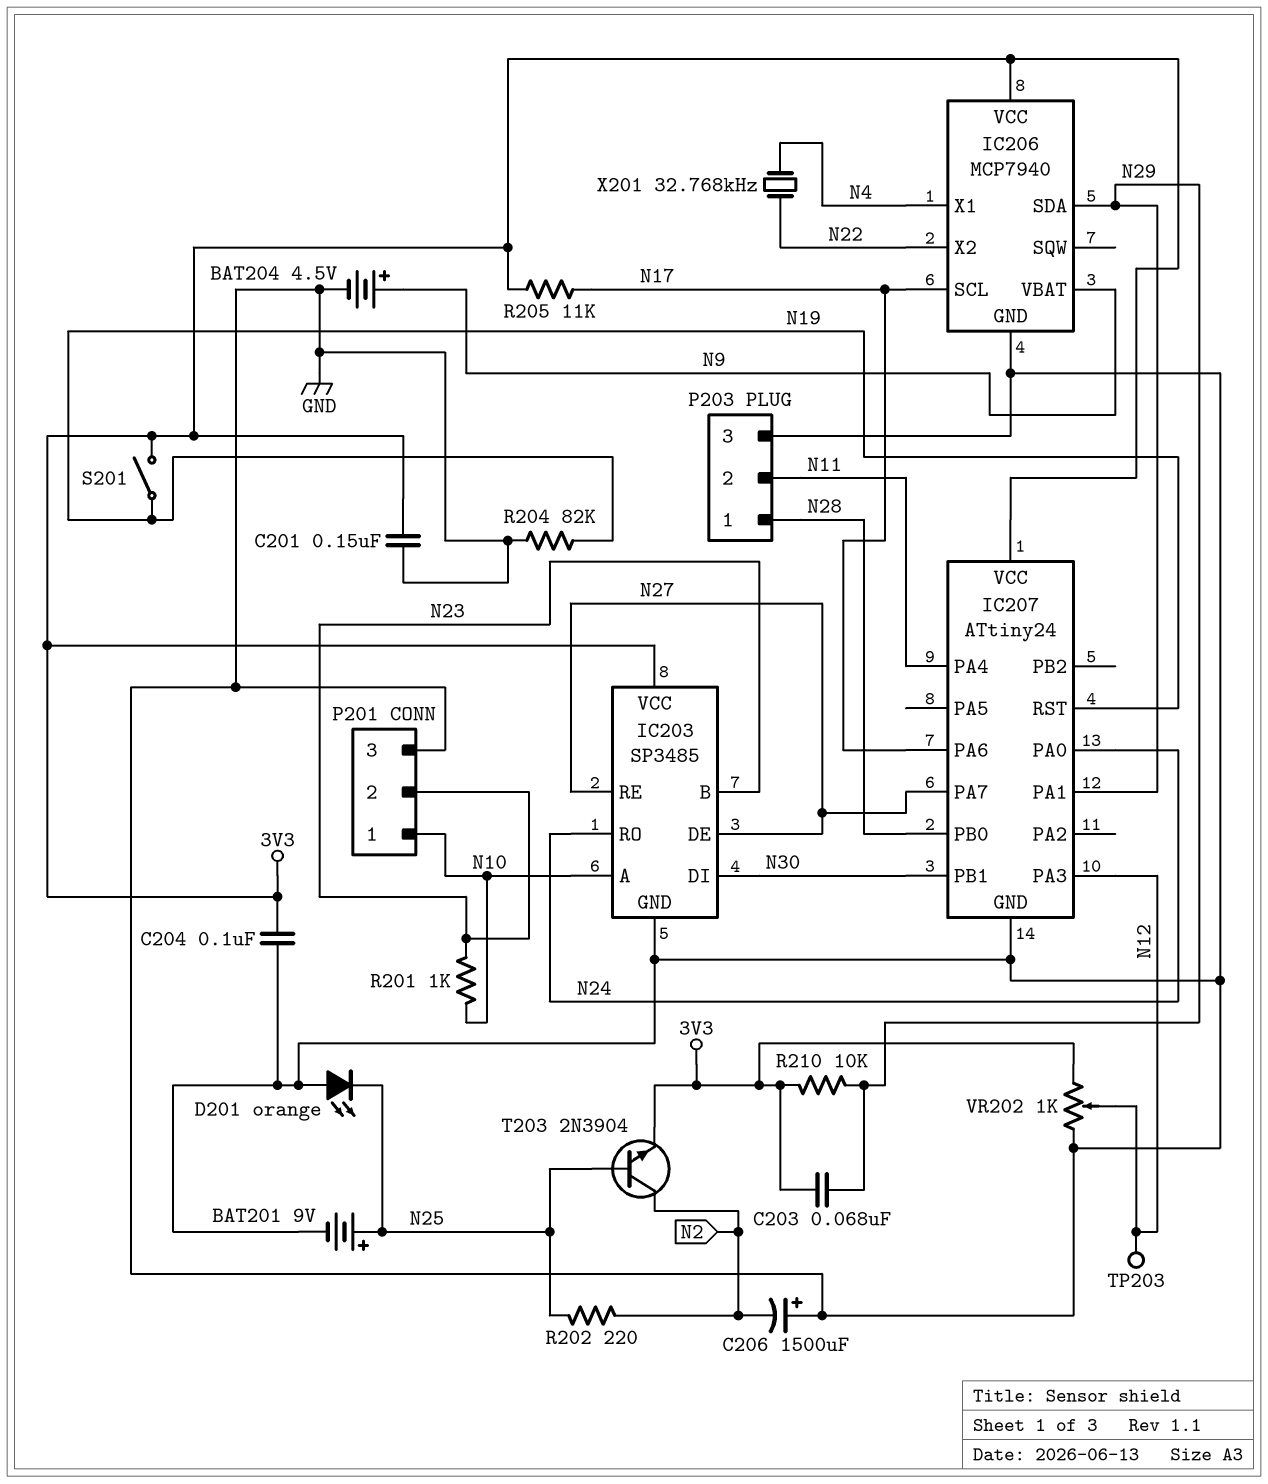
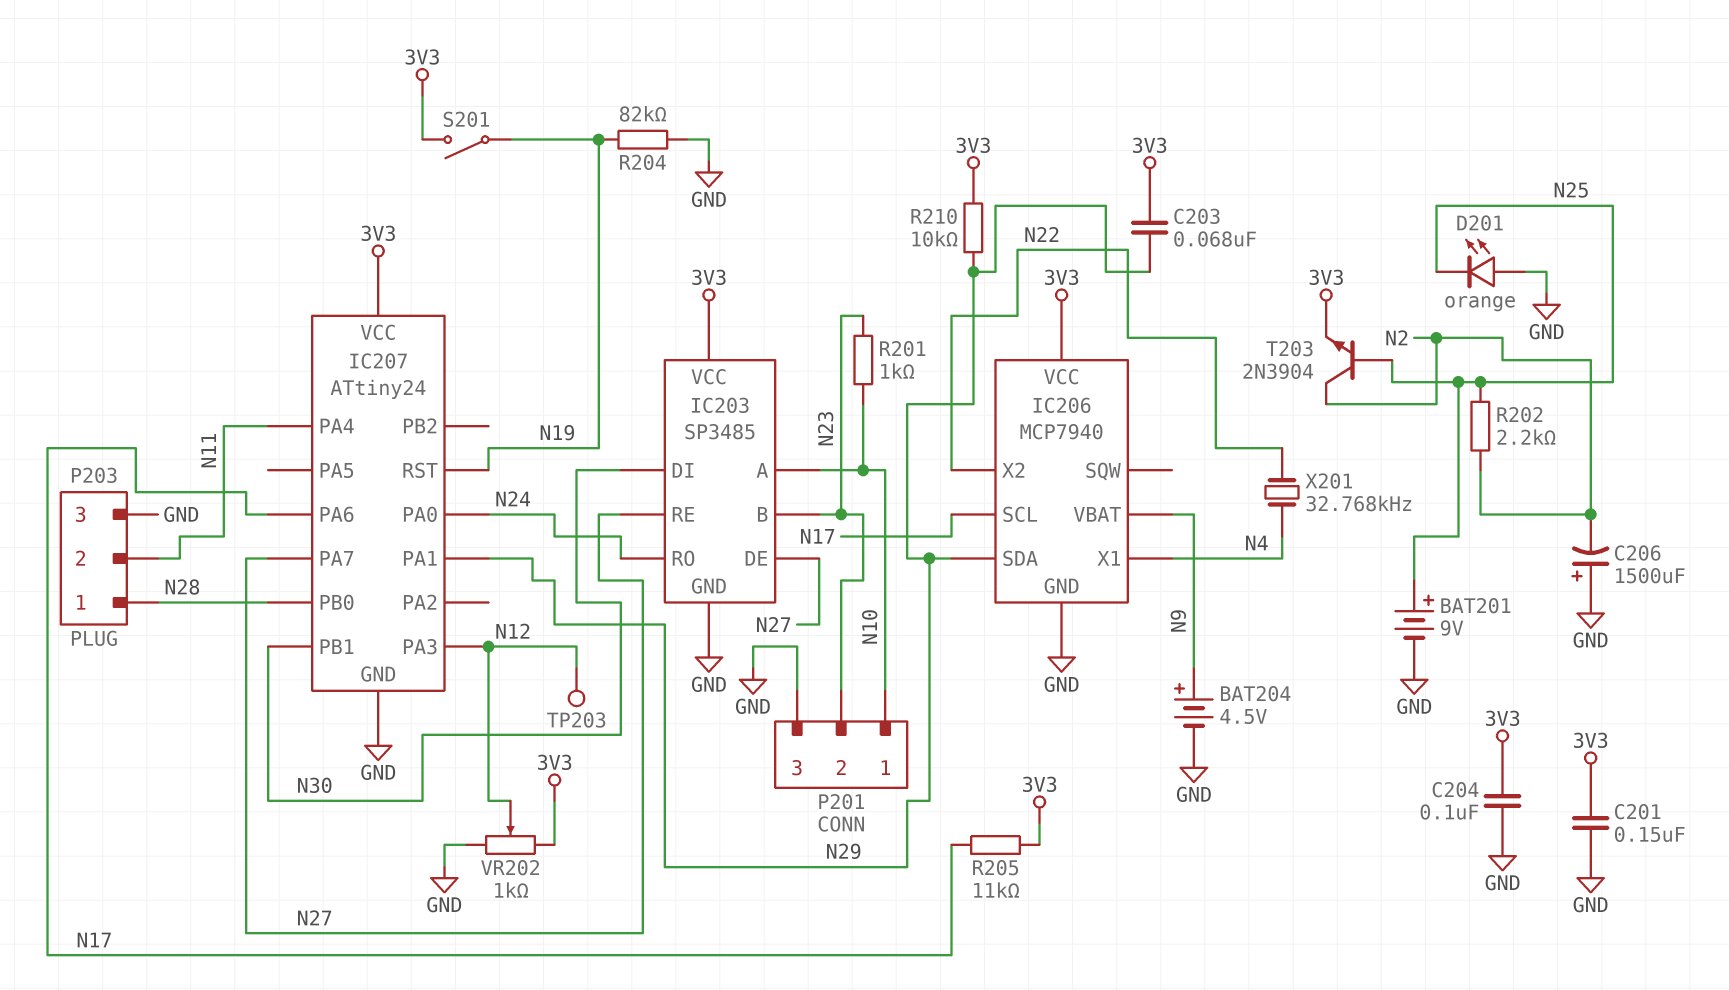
R202: 220 (N2, N25) -> 2.2k (N2, N25)

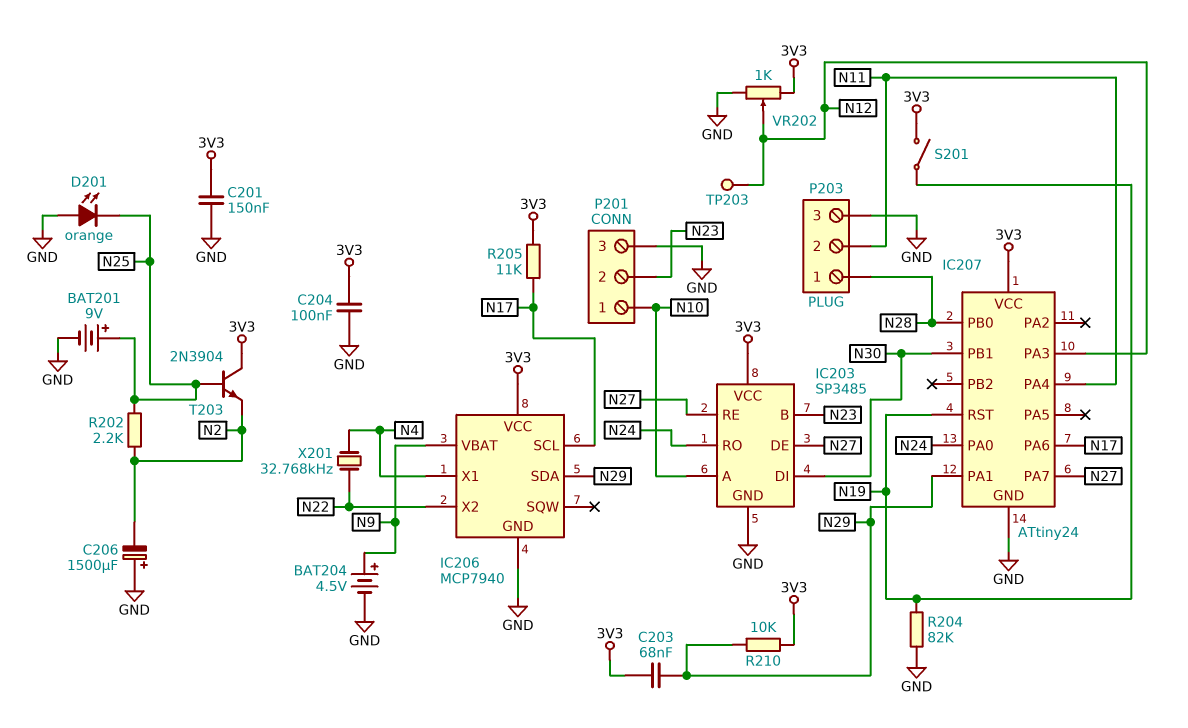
R201: 1k (N10, N23) -> none
T203: NPN 2N3904 (B N25, C N2, E 3V3) -> NPN 2N3904 (B N25, C 3V3, E N2)

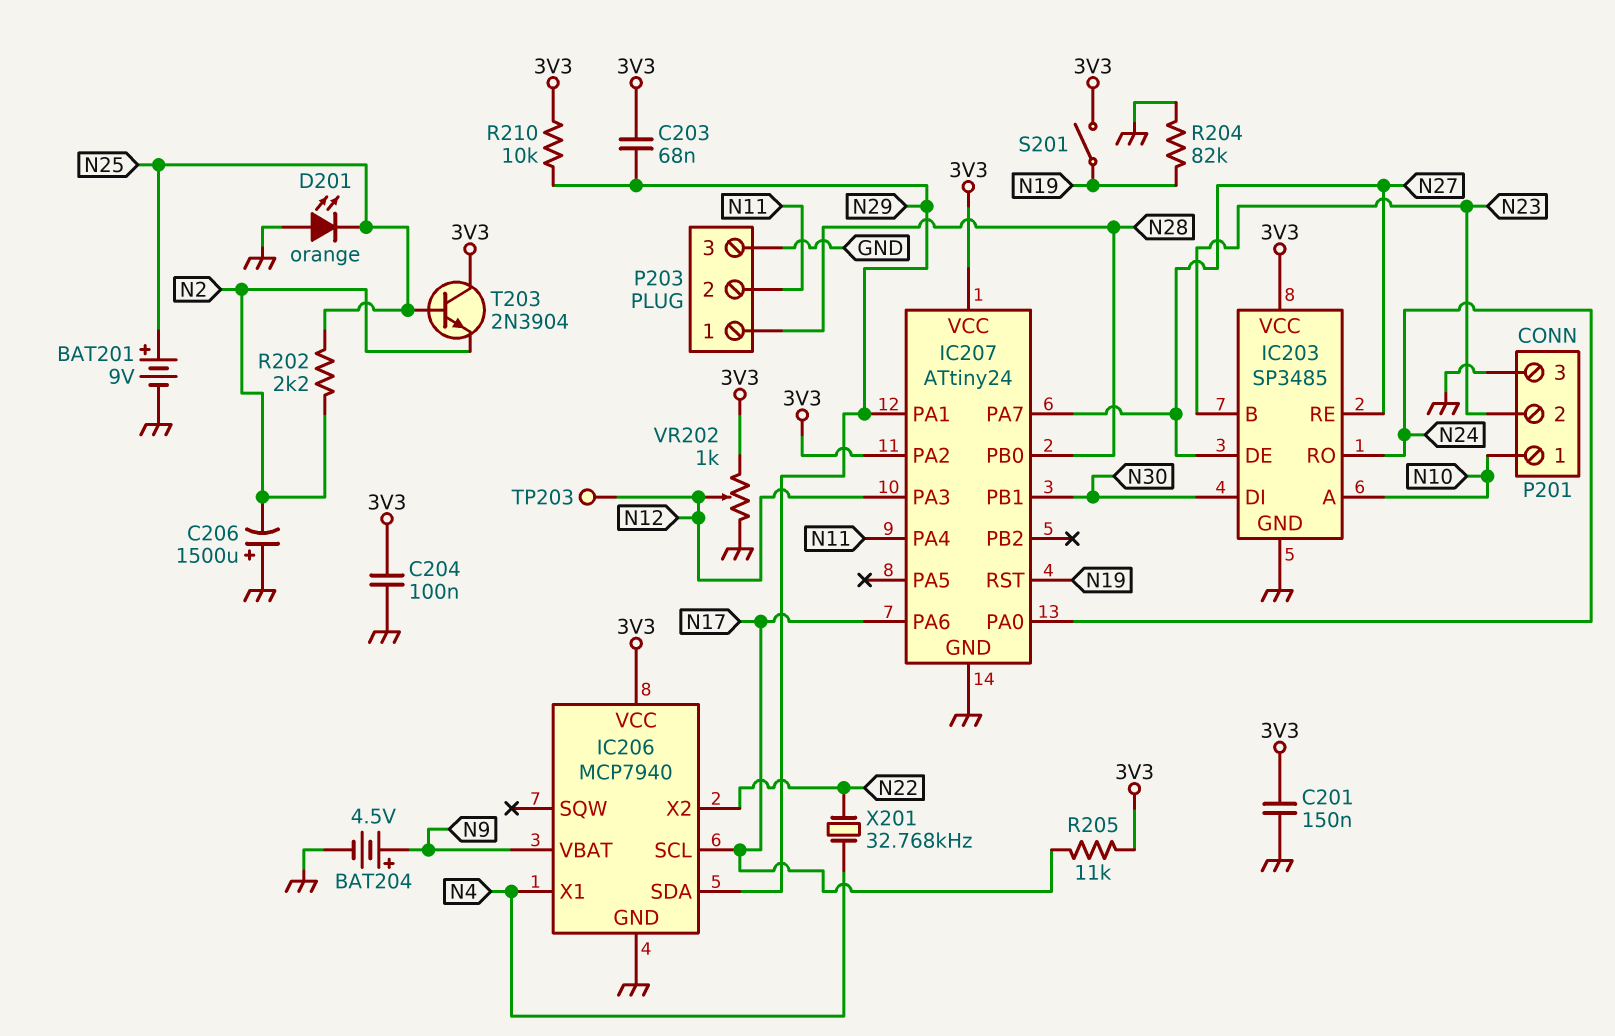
IC207 pin PA2: none -> 3V3

